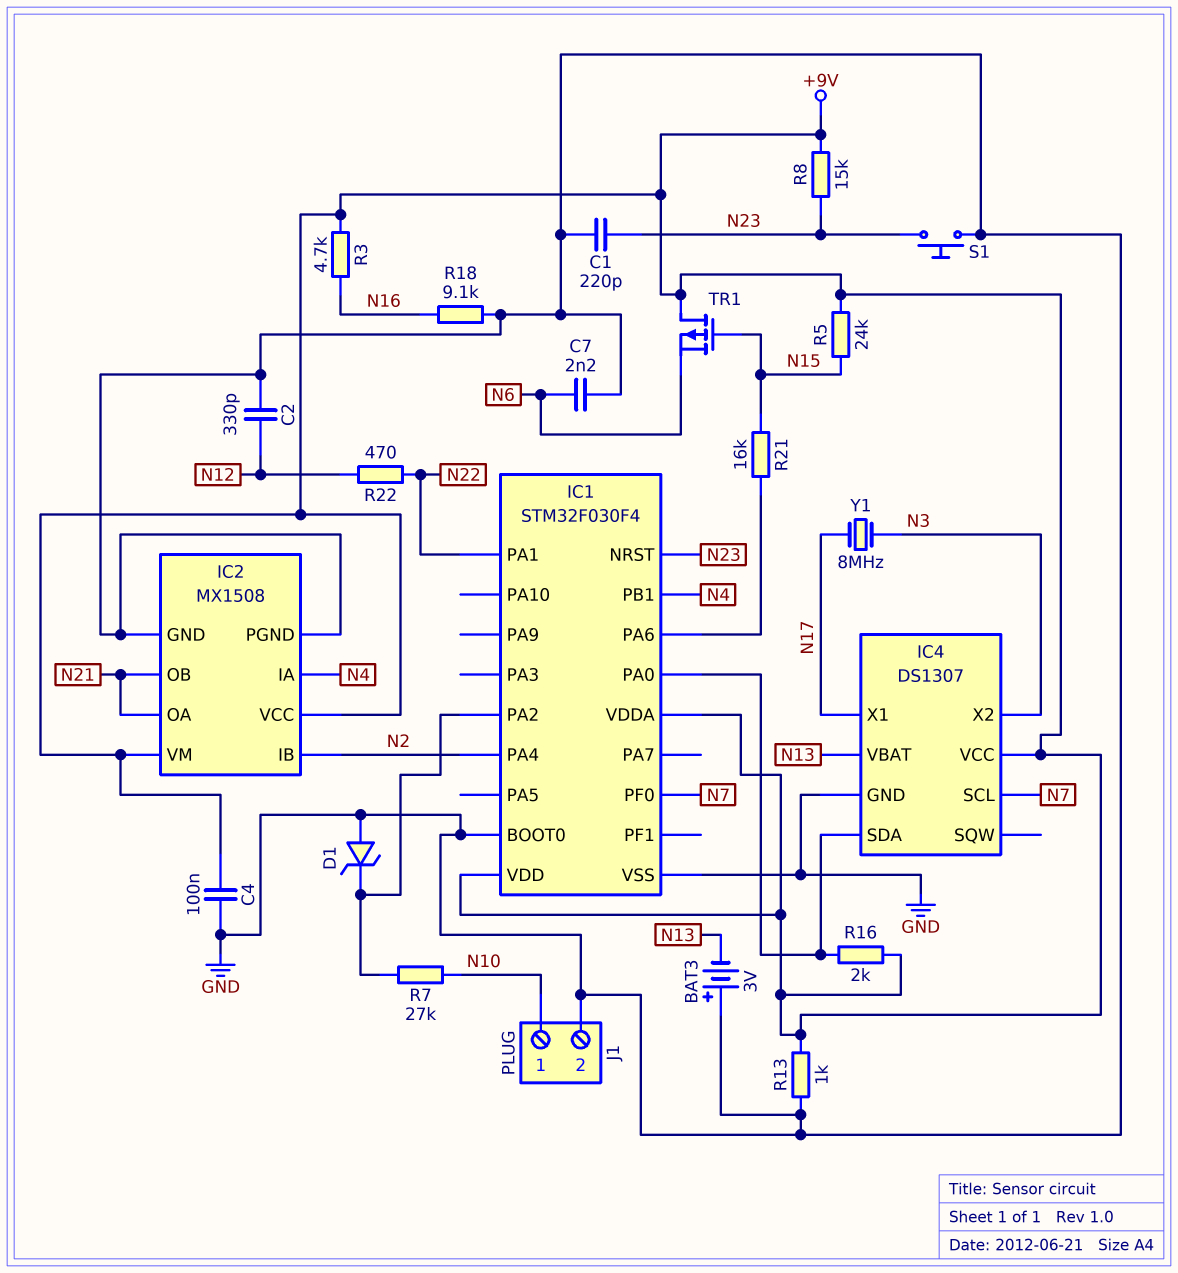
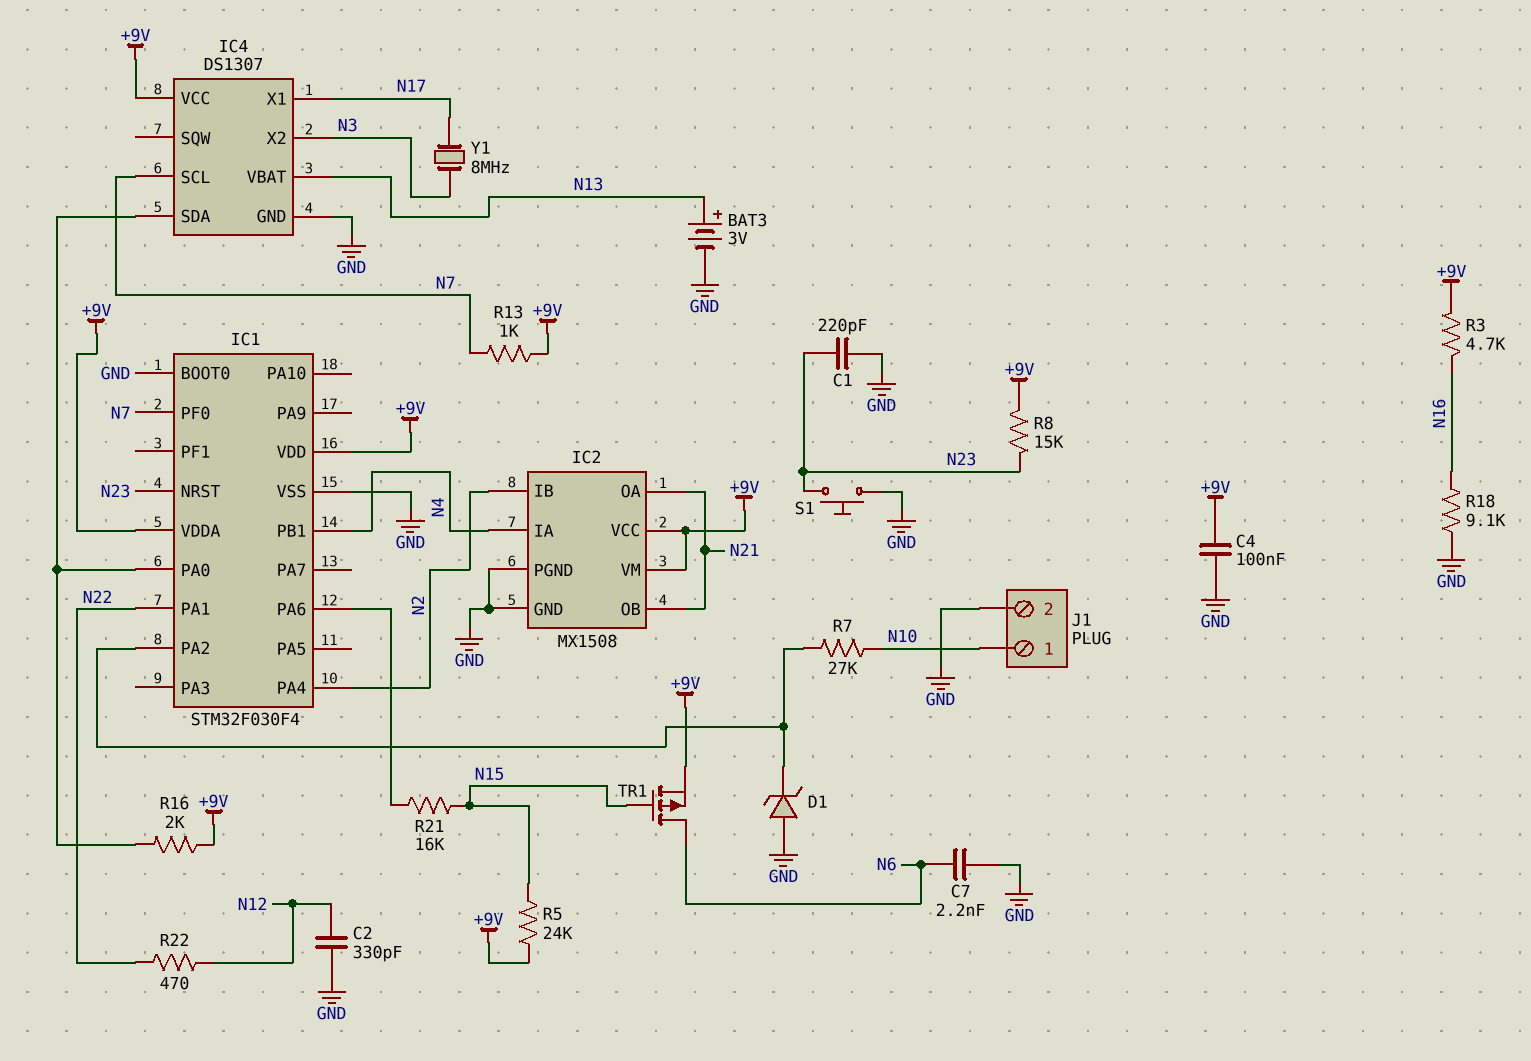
BAT3: 3V (plus GND, minus N13) -> 3V (plus N13, minus GND)
R13: 1k (+9V, GND) -> 1k (+9V, N7)
TR1: PMOS (G N15, D +9V, S N6) -> PMOS (G N15, D N6, S +9V)

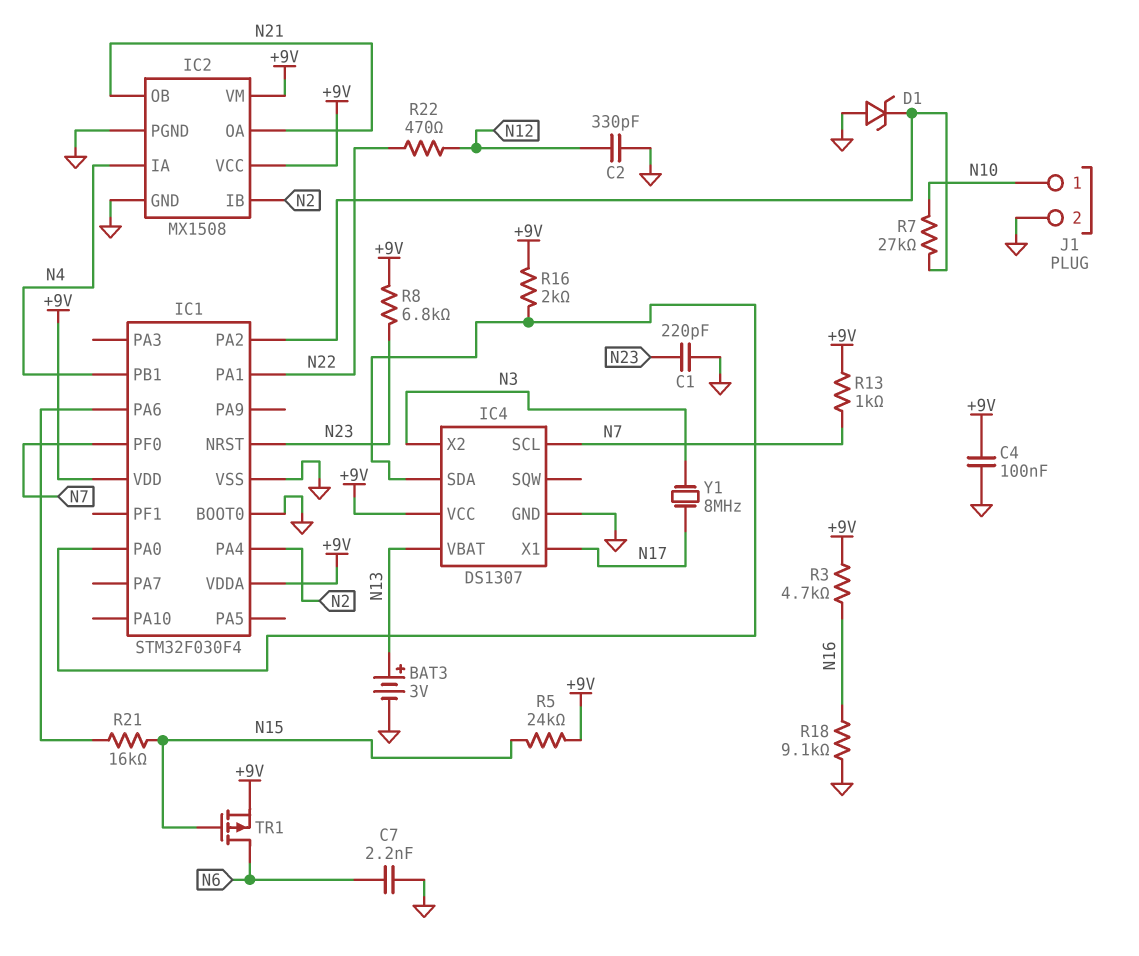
R8: 15k (+9V, N23) -> 6.8k (+9V, N23)
S1: button (GND, N23) -> none

